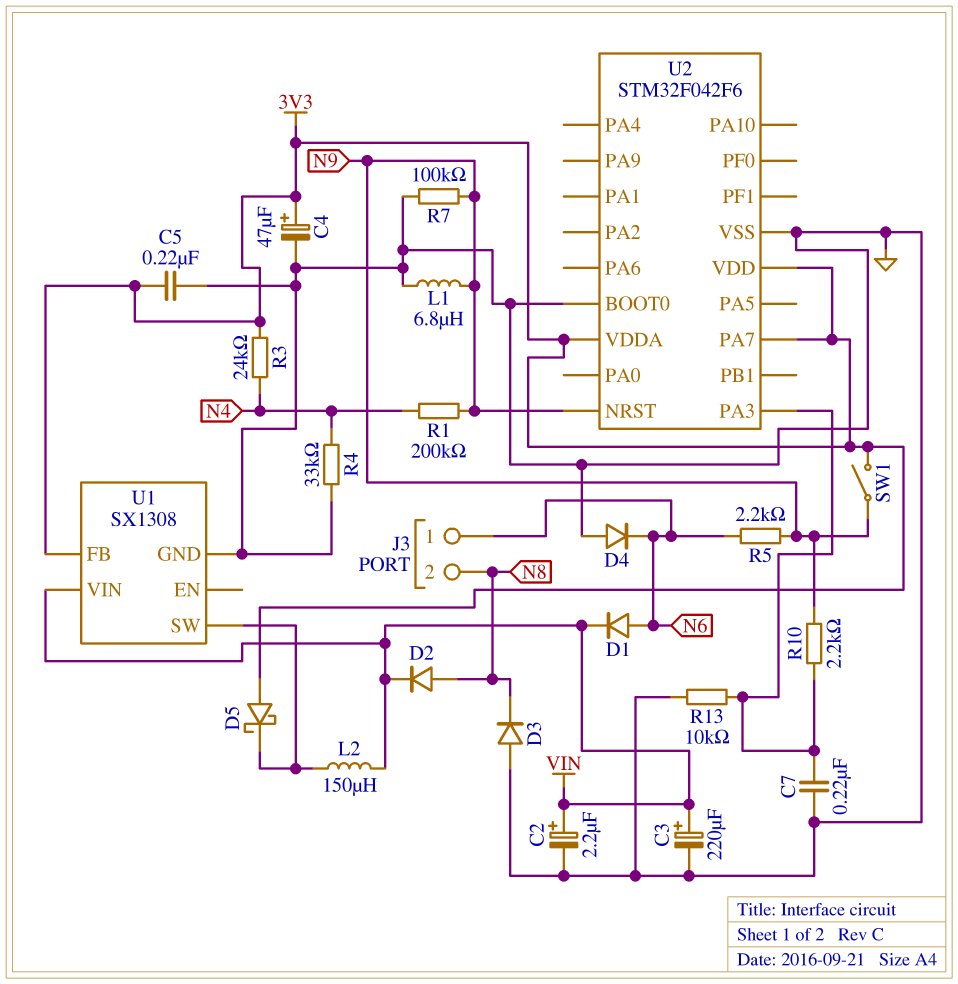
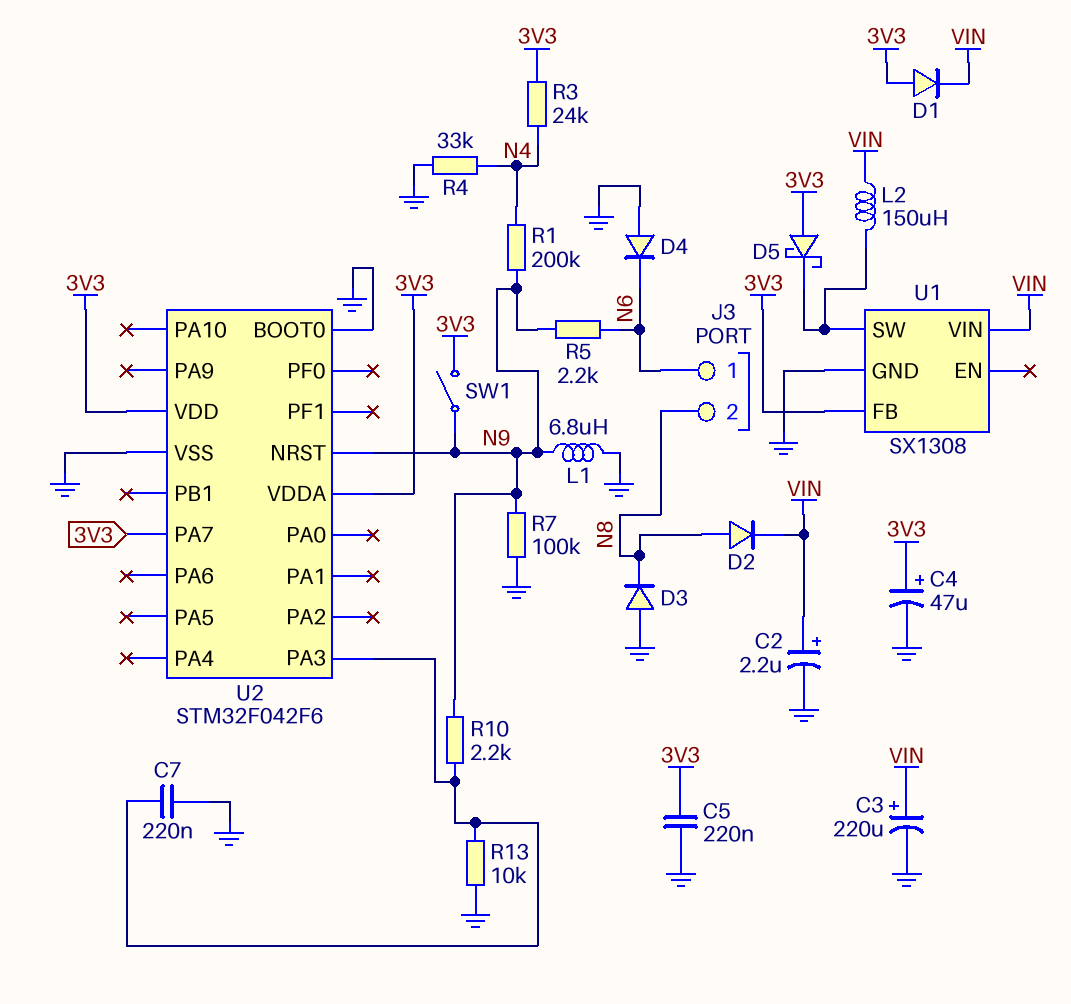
D1: diode (A N6, K VIN) -> diode (A 3V3, K VIN)

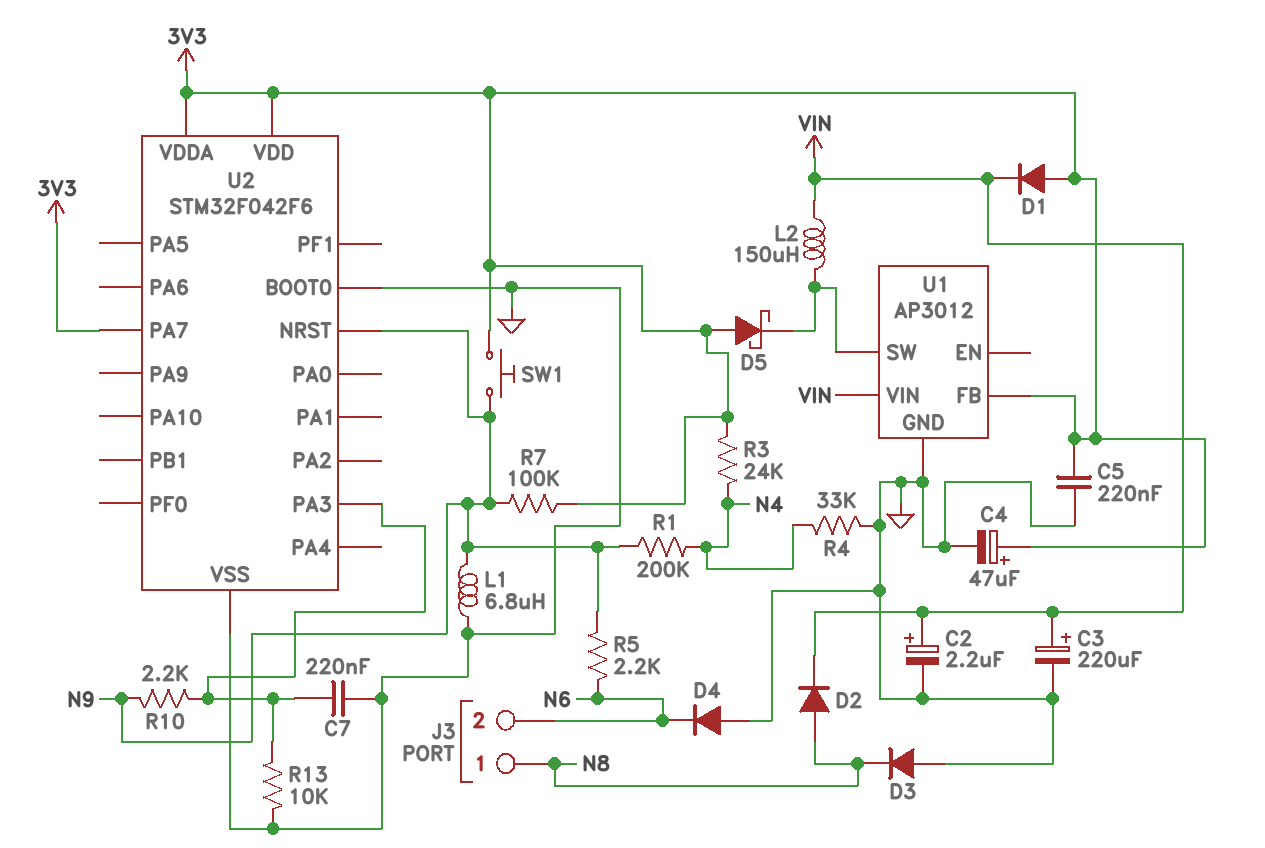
J3 pin 1: N6 -> N8
J3 pin 2: N8 -> N6
R7: 100k (GND, N9) -> 100k (3V3, N9)
SW1: switch (3V3, N9) -> button (3V3, N9)
U1: SX1308 -> AP3012

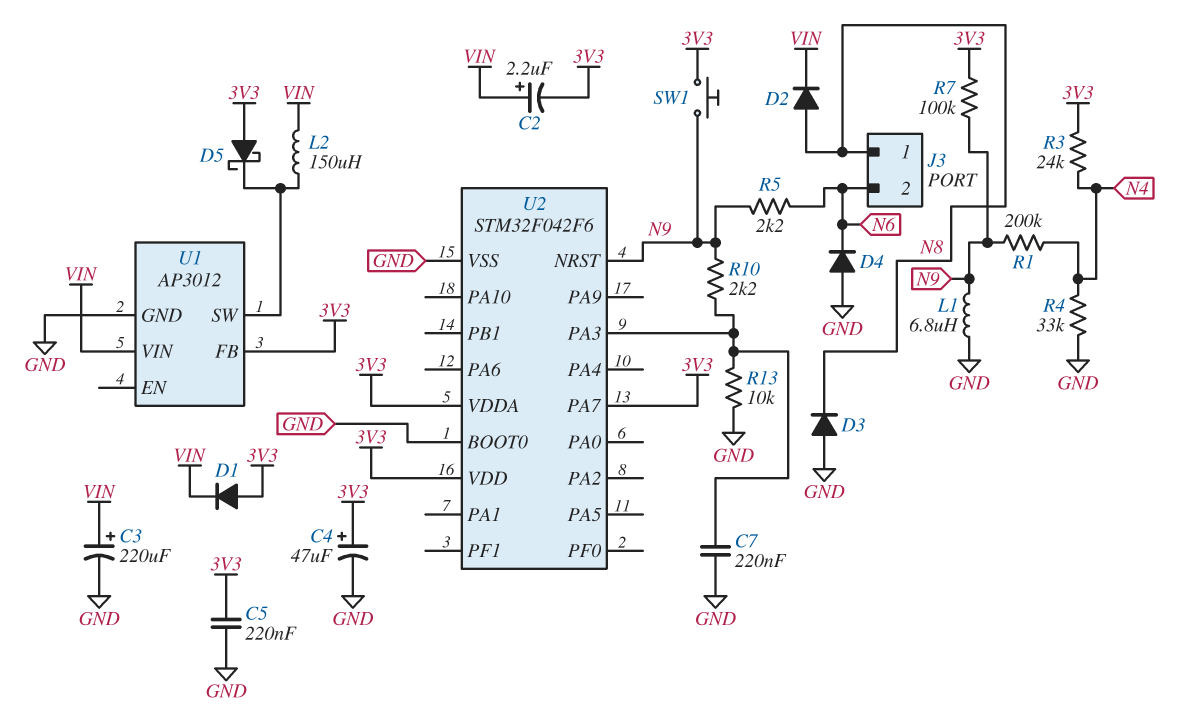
C2: 2.2uF (plus VIN, minus GND) -> 2.2uF (plus VIN, minus 3V3)

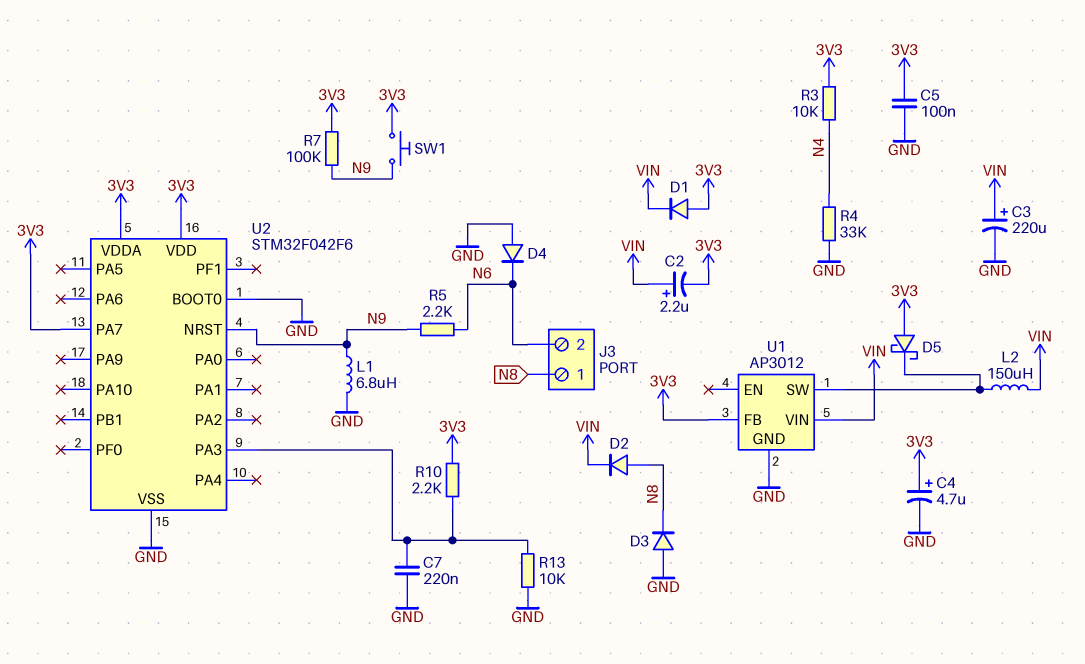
C4: 47uF (plus 3V3, minus GND) -> 4.7uF (plus 3V3, minus GND)
C5: 220nF (3V3, GND) -> 100nF (3V3, GND)
R1: 200k (N4, N9) -> none
R3: 24k (3V3, N4) -> 10k (3V3, N4)
R10: 2.2k (N9, U2/PA3) -> 2.2k (3V3, U2/PA3)

